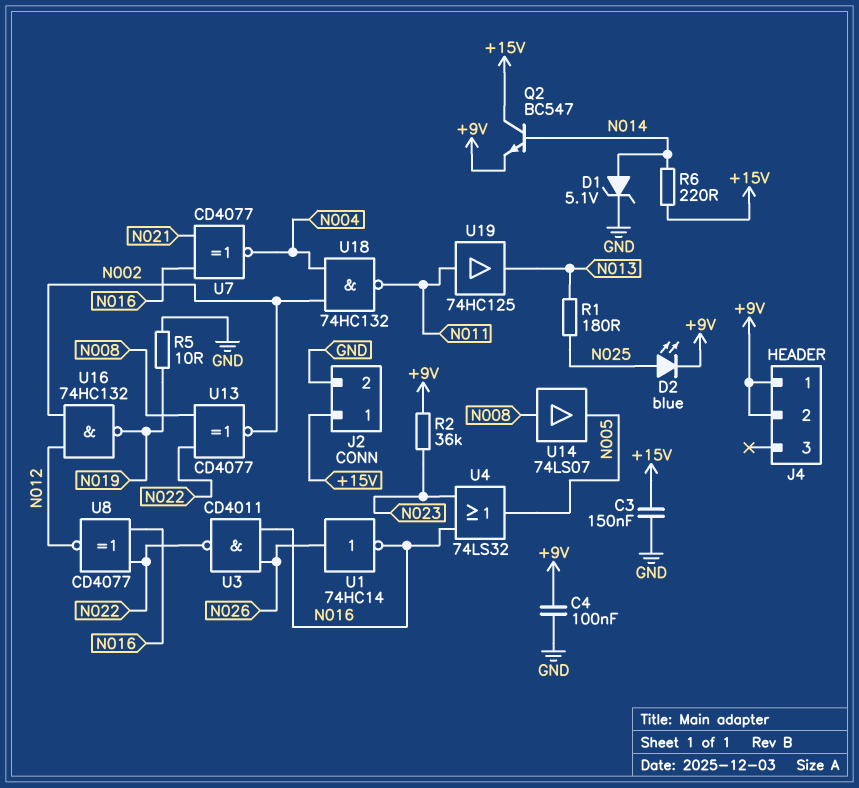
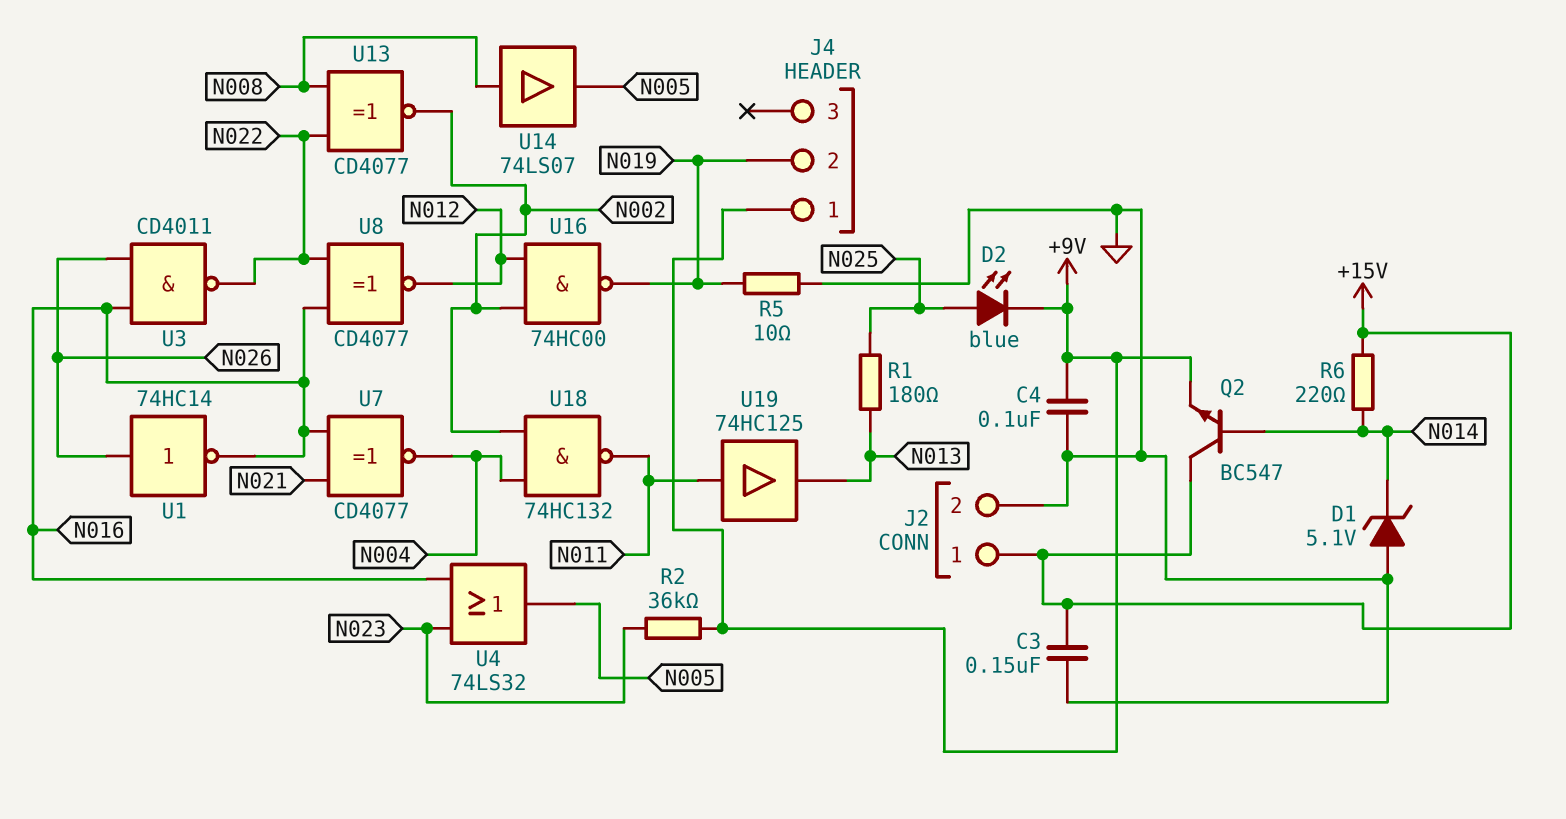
D1: zener 5.1V (A N014, K GND) -> zener 5.1V (A GND, K N014)
J4 pin 2: +9V -> N019
U16: NAND 74HC132 (in N002, in N012, out N019) -> NAND 74HC00 (in N002, in N012, out N019)

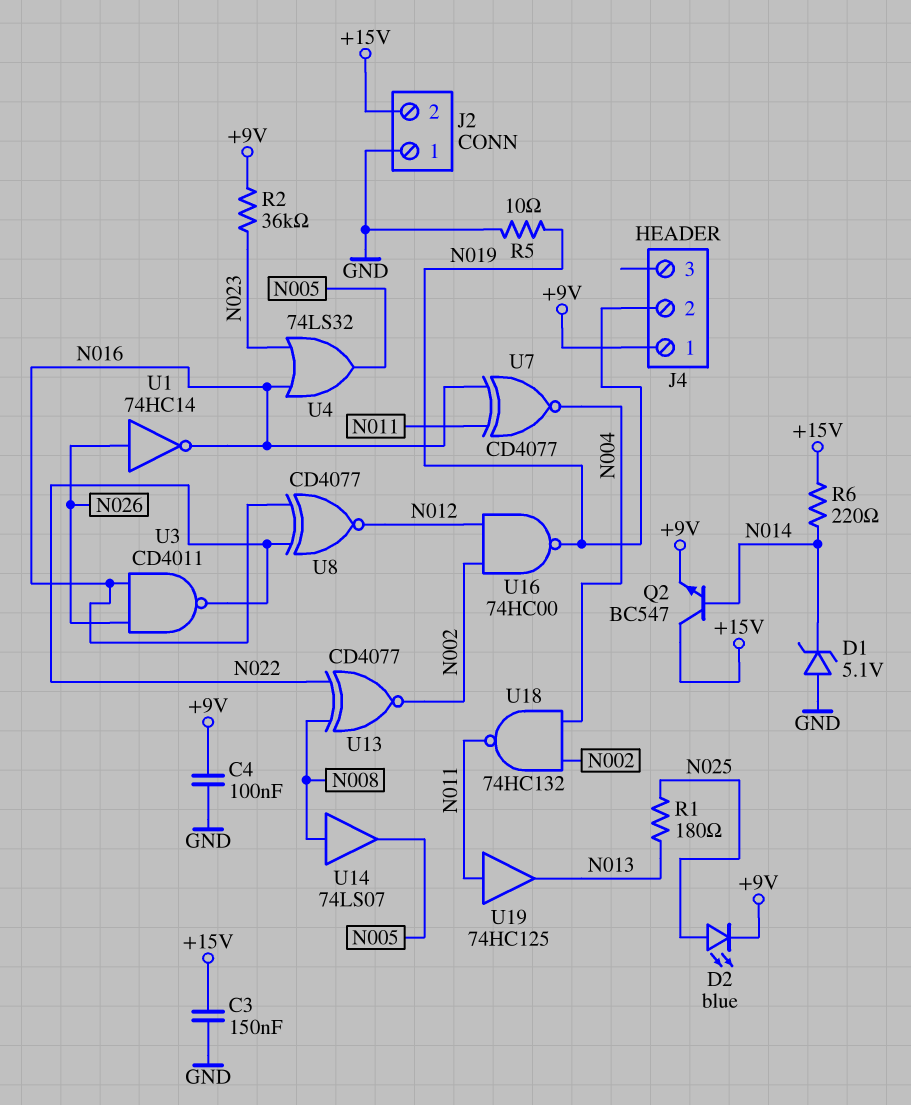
J2 pin 1: +15V -> GND
J2 pin 2: GND -> +15V
U7: XNOR CD4077 (in N016, in N021, out N004) -> XNOR CD4077 (in N011, in N016, out N004)

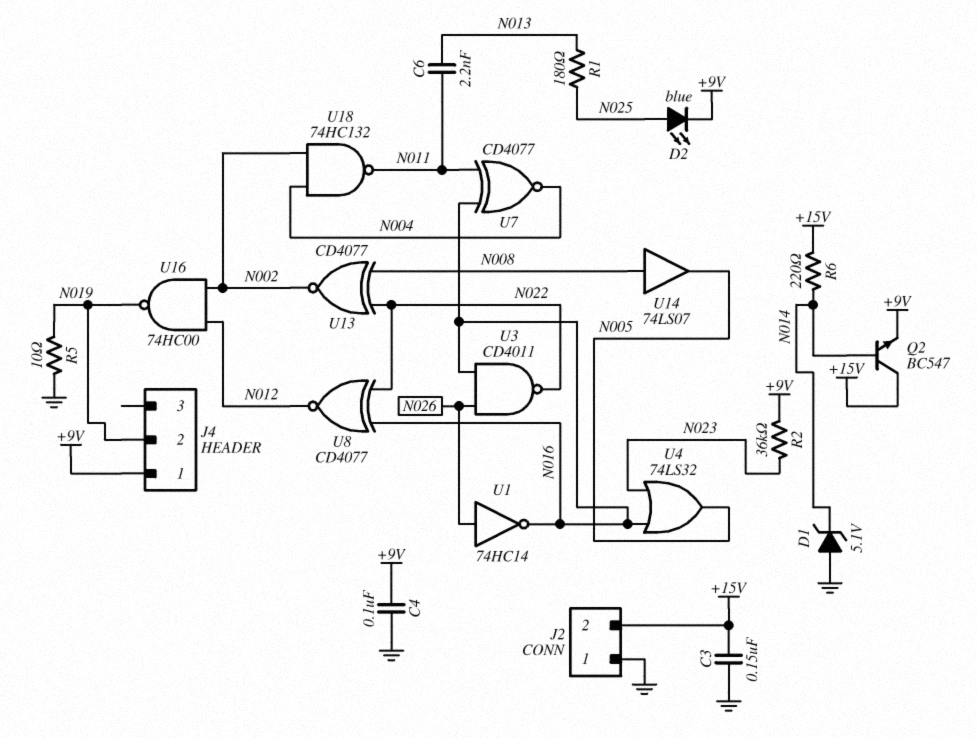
C6: none -> 2.2nF (N011, N013)
U19: buffer 74HC125 (in N011, out N013) -> none

